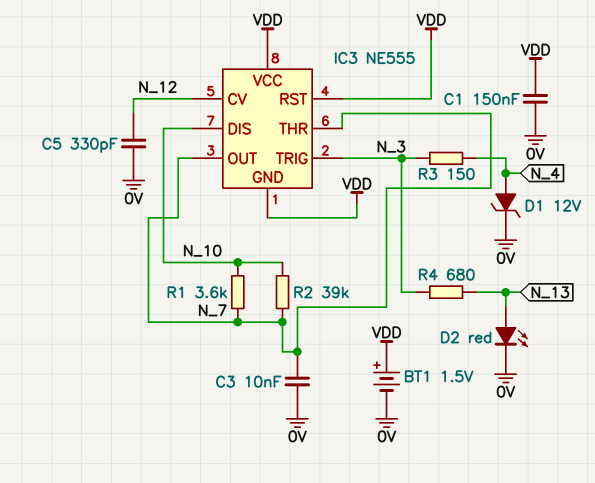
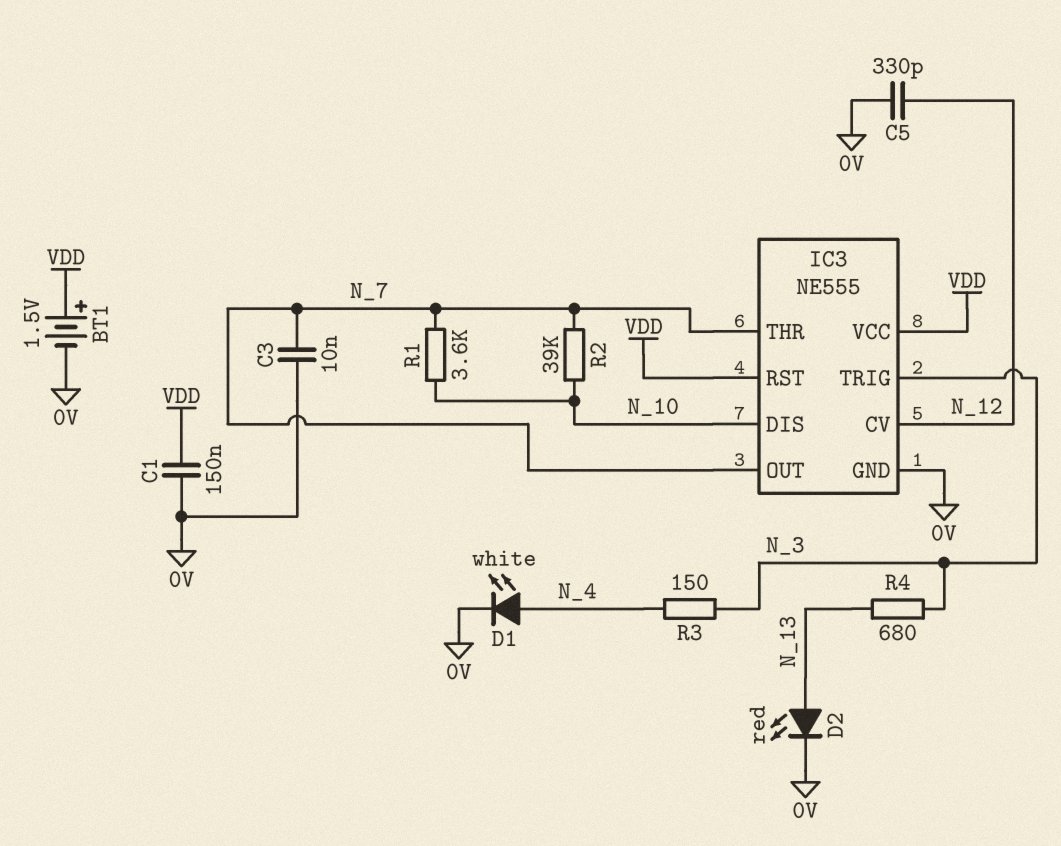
D1: zener 12V (A N_4, K 0V) -> LED white (A N_4, K 0V)
IC3 pin GND: VDD -> 0V

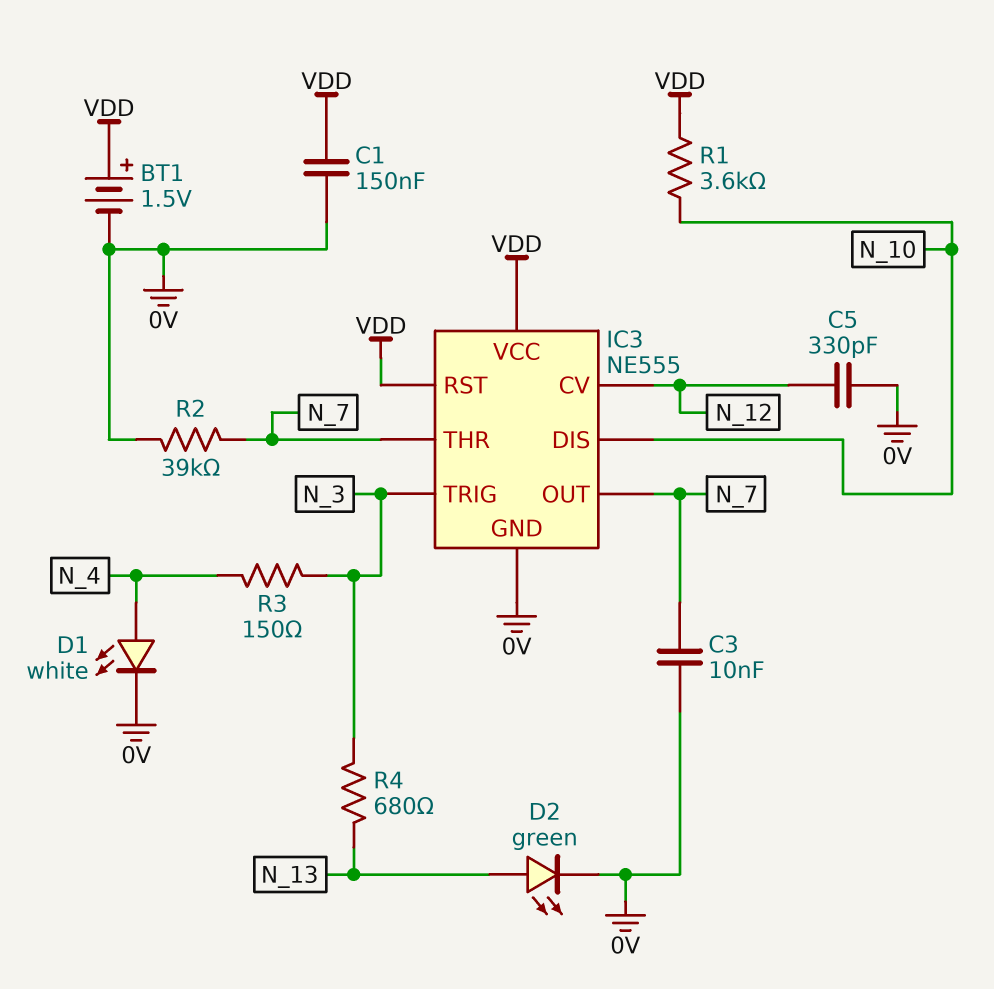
D2: LED red (A N_13, K 0V) -> LED green (A N_13, K 0V)
R1: 3.6k (N_7, N_10) -> 3.6k (N_10, VDD)
R2: 39k (N_7, N_10) -> 39k (0V, N_7)

